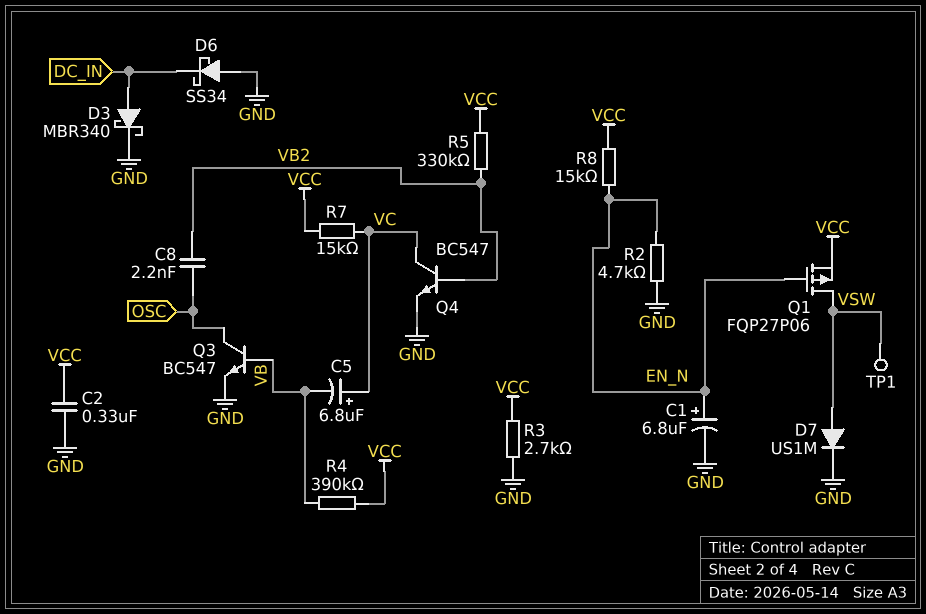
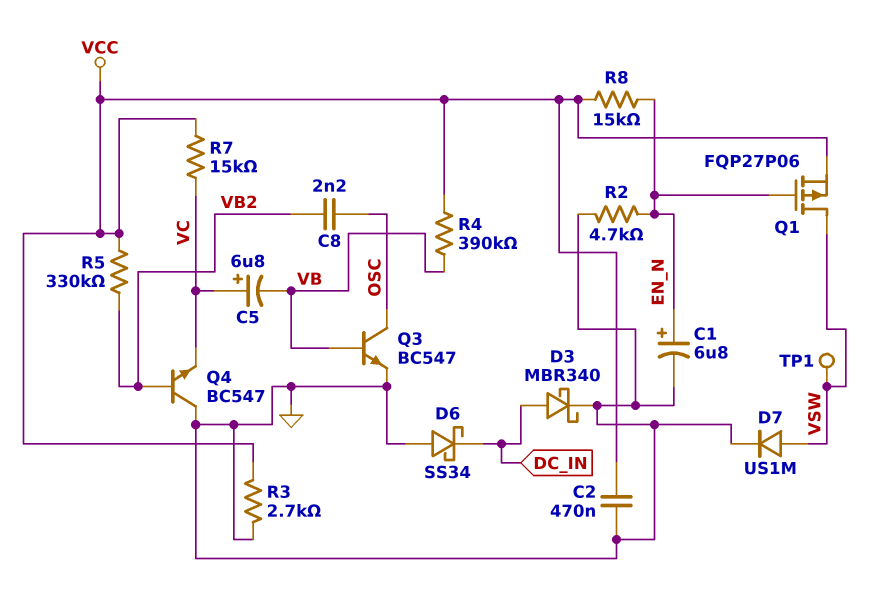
C2: 330nF (GND, VCC) -> 470nF (GND, VCC)
Q4: NPN BC547 (B VB2, C VC, E GND) -> NPN BC547 (B VB2, C GND, E VC)

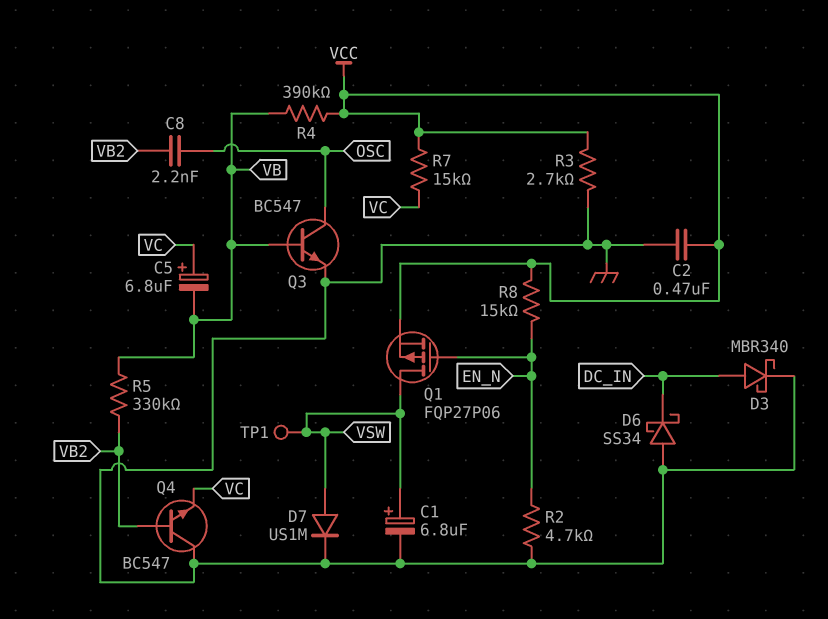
C1: 6.8uF (plus EN_N, minus GND) -> 6.8uF (plus VSW, minus GND)
R5: 330k (VB2, VCC) -> 330k (VB, VB2)

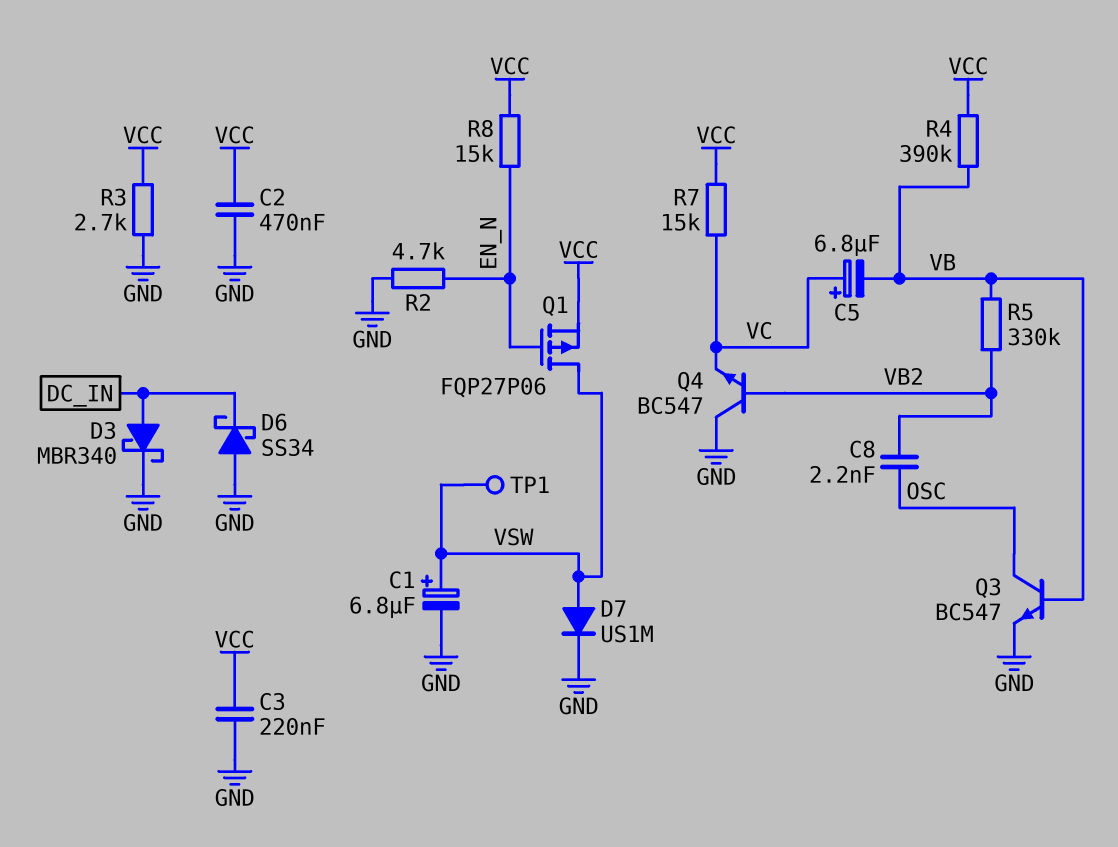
C3: none -> 220nF (GND, VCC)

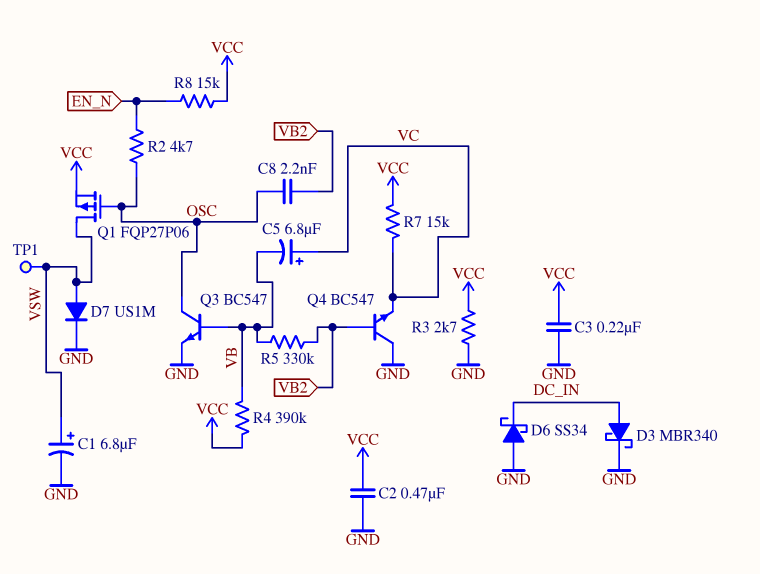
Q1: PMOS FQP27P06 (G EN_N, D VSW, S VCC) -> PMOS FQP27P06 (G OSC, D VSW, S VCC)
R2: 4.7k (EN_N, GND) -> 4.7k (EN_N, OSC)

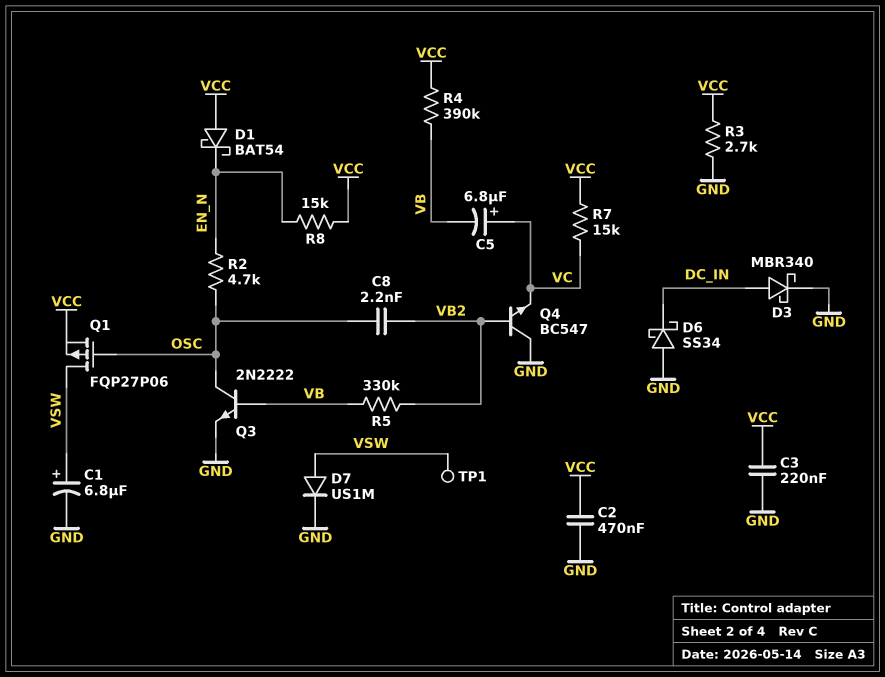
D1: none -> schottky BAT54 (A VCC, K EN_N)
Q3: NPN BC547 (B VB, C OSC, E GND) -> NPN 2N2222 (B VB, C OSC, E GND)

